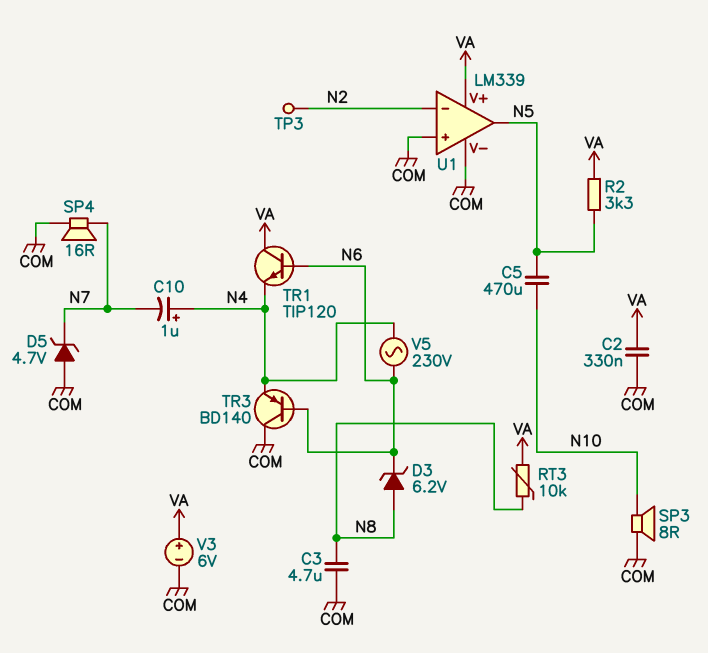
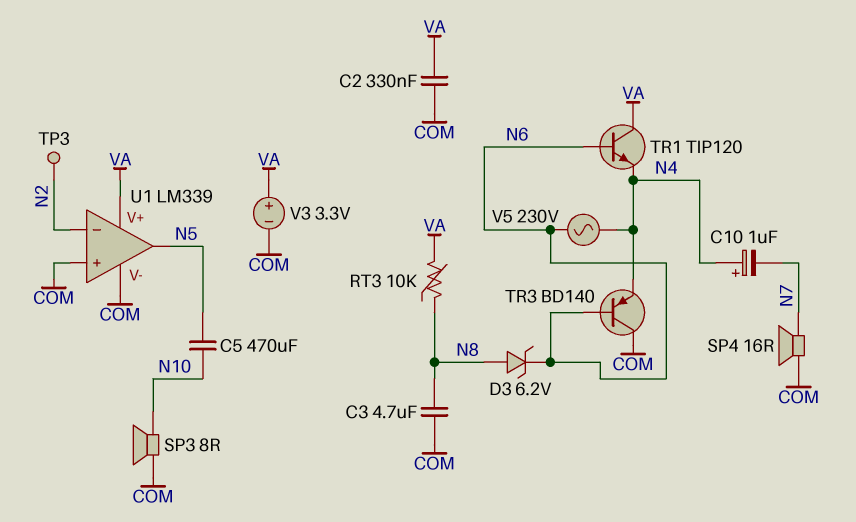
D5: zener 4.7V (A COM, K N7) -> none
R2: 3.3k (N5, VA) -> none
V3: 6V (plus VA, minus COM) -> 3.3V (plus VA, minus COM)

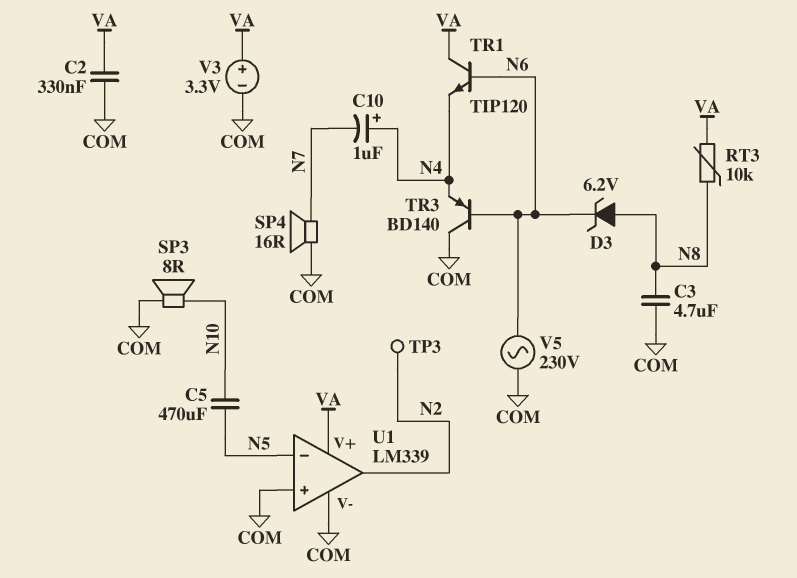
U1 pin in-: N2 -> N5
U1 pin out: N5 -> N2
V5: AC 230V (N4, N6) -> AC 230V (COM, N6)

